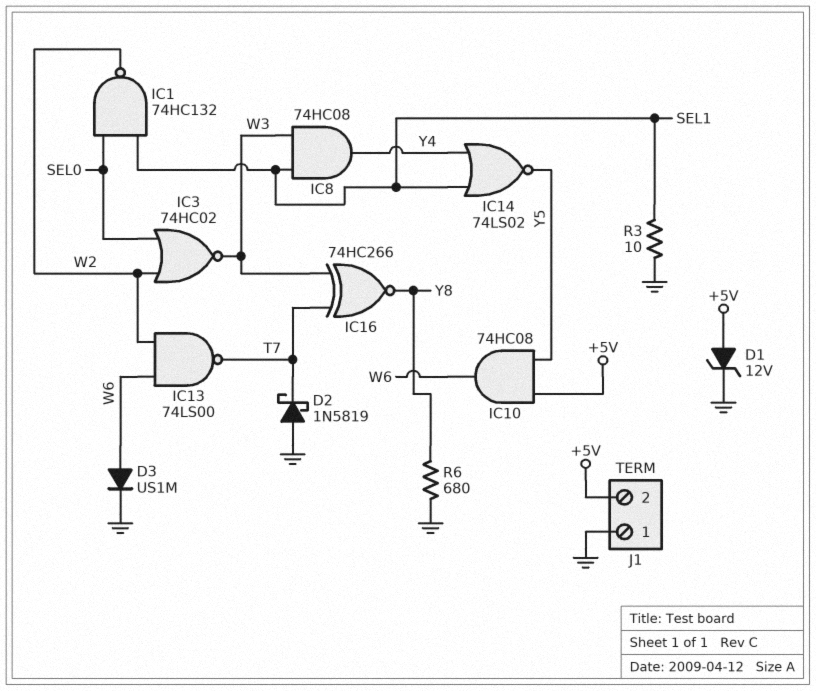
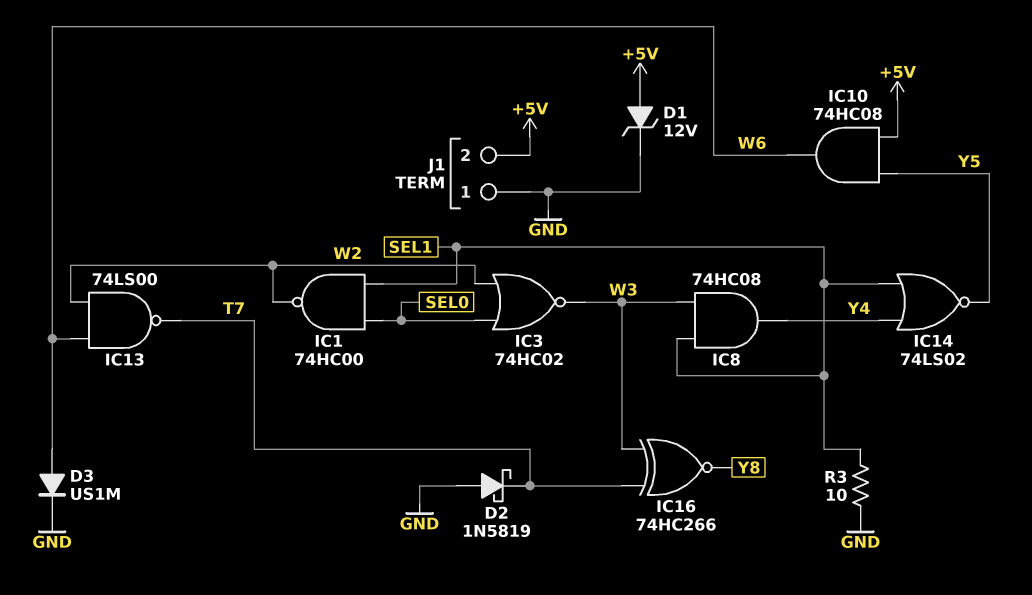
IC1: NAND 74HC132 (in SEL0, in SEL1, out W2) -> NAND 74HC00 (in SEL0, in SEL1, out W2)
R6: 680 (GND, Y8) -> none

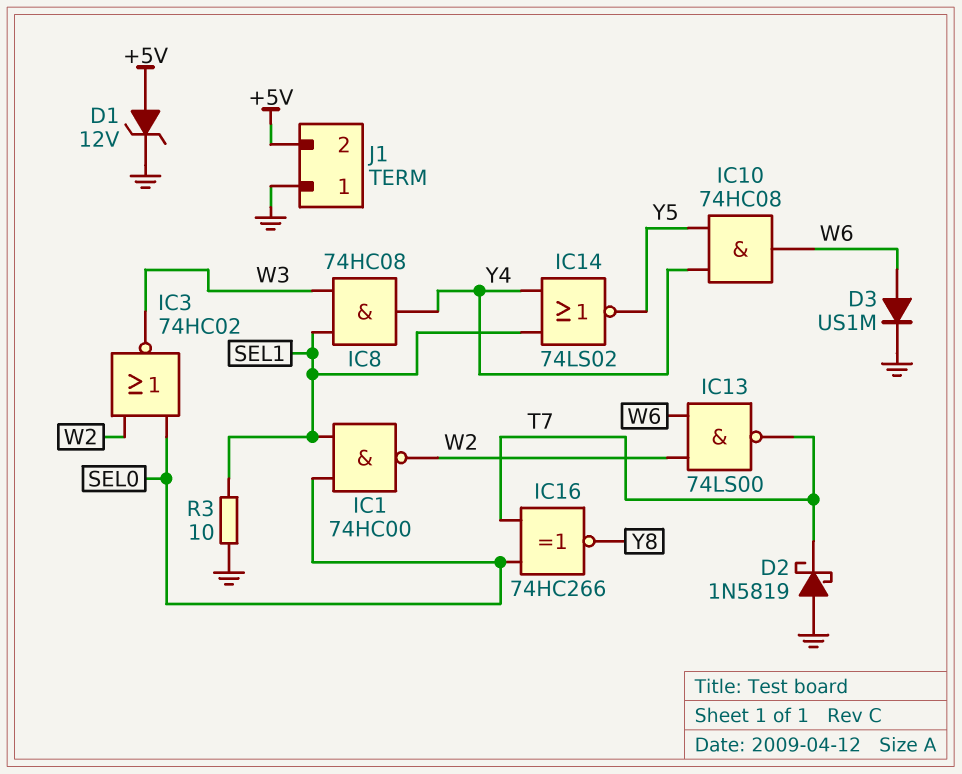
IC10: AND 74HC08 (in +5V, in Y5, out W6) -> AND 74HC08 (in Y4, in Y5, out W6)
IC16: XNOR 74HC266 (in T7, in W3, out Y8) -> XNOR 74HC266 (in SEL0, in T7, out Y8)

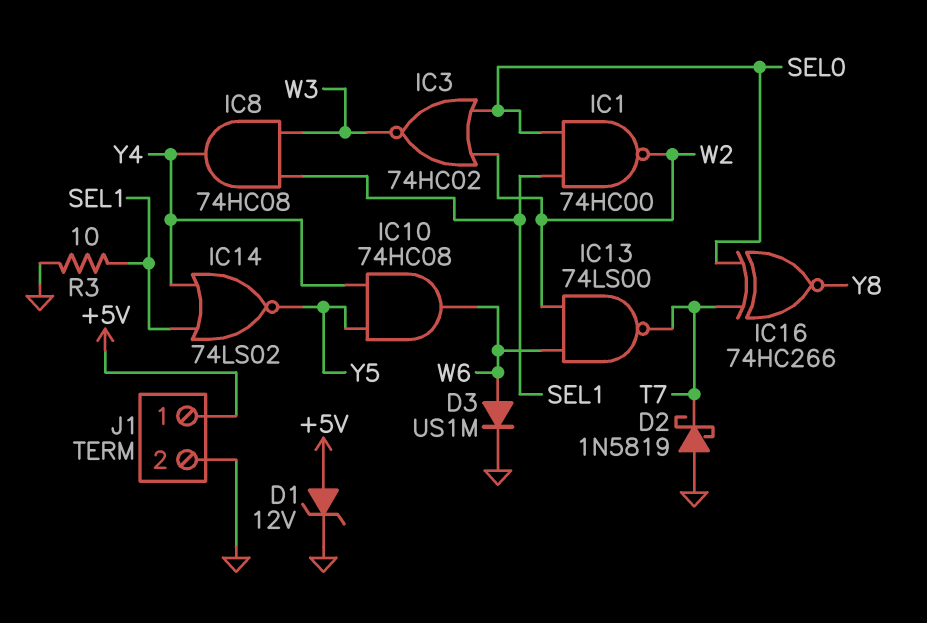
J1 pin 1: GND -> +5V
J1 pin 2: +5V -> GND

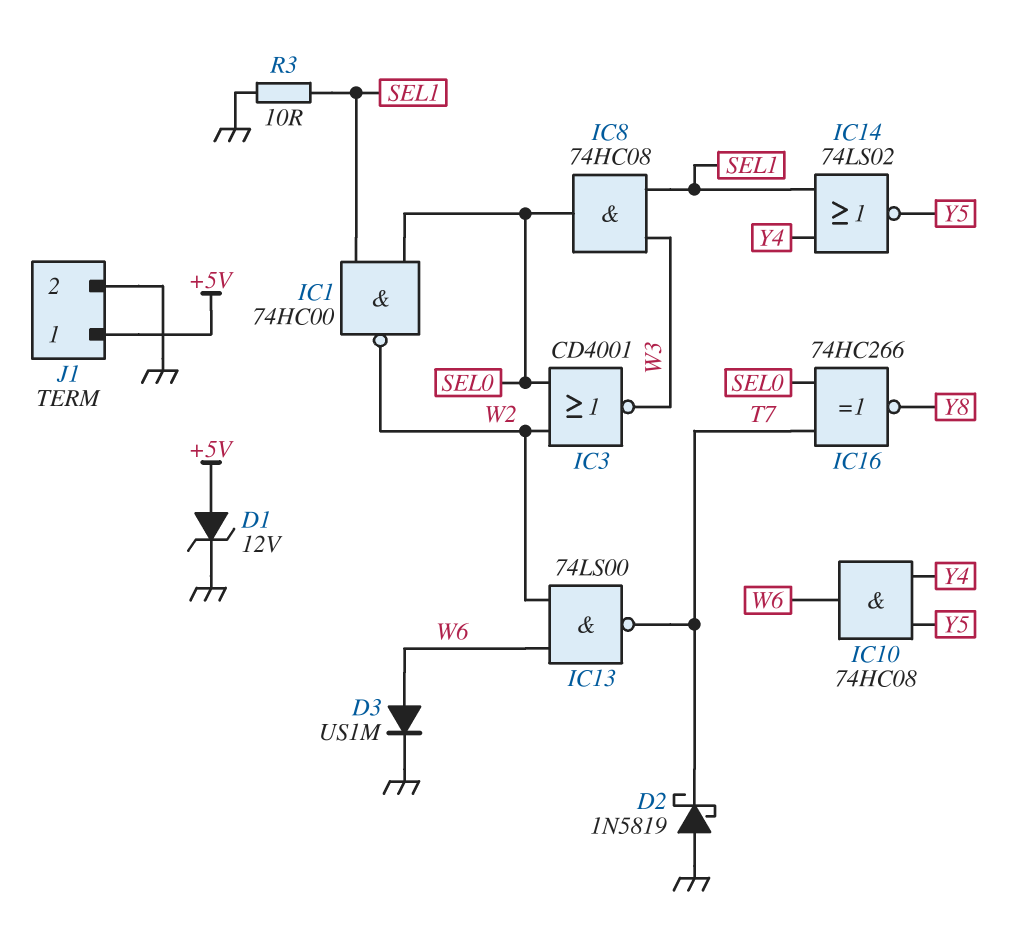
IC3: NOR 74HC02 (in SEL0, in W2, out W3) -> NOR CD4001 (in SEL0, in W2, out W3)
IC8: AND 74HC08 (in SEL1, in W3, out Y4) -> AND 74HC08 (in SEL1, in W3, out SEL0)

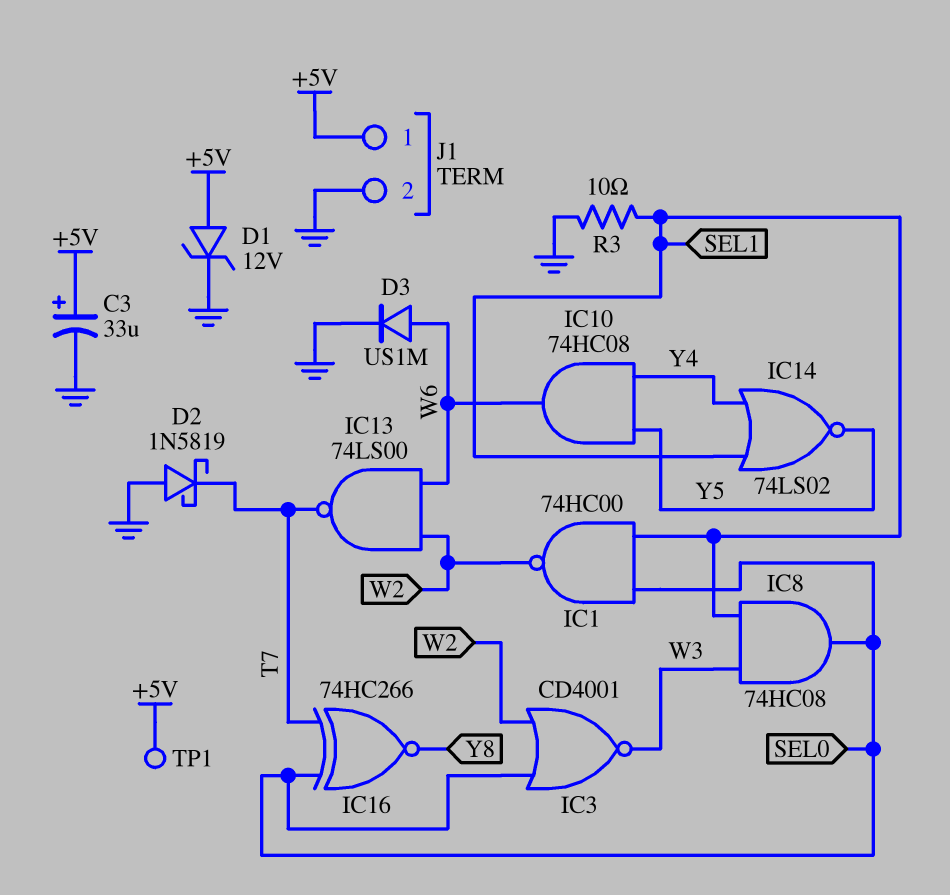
C3: none -> 33uF (plus +5V, minus GND)
TP1: none -> test point (+5V)

